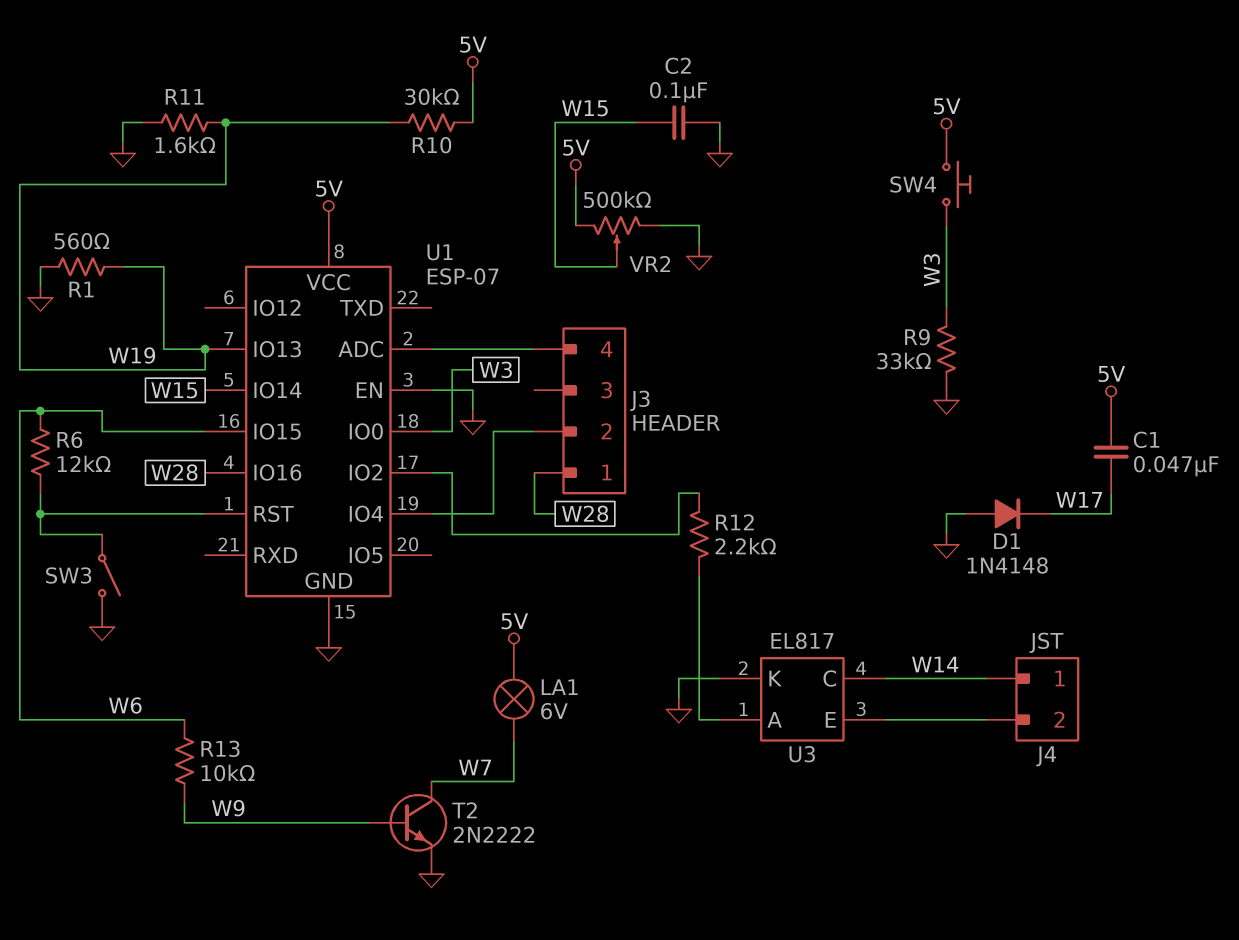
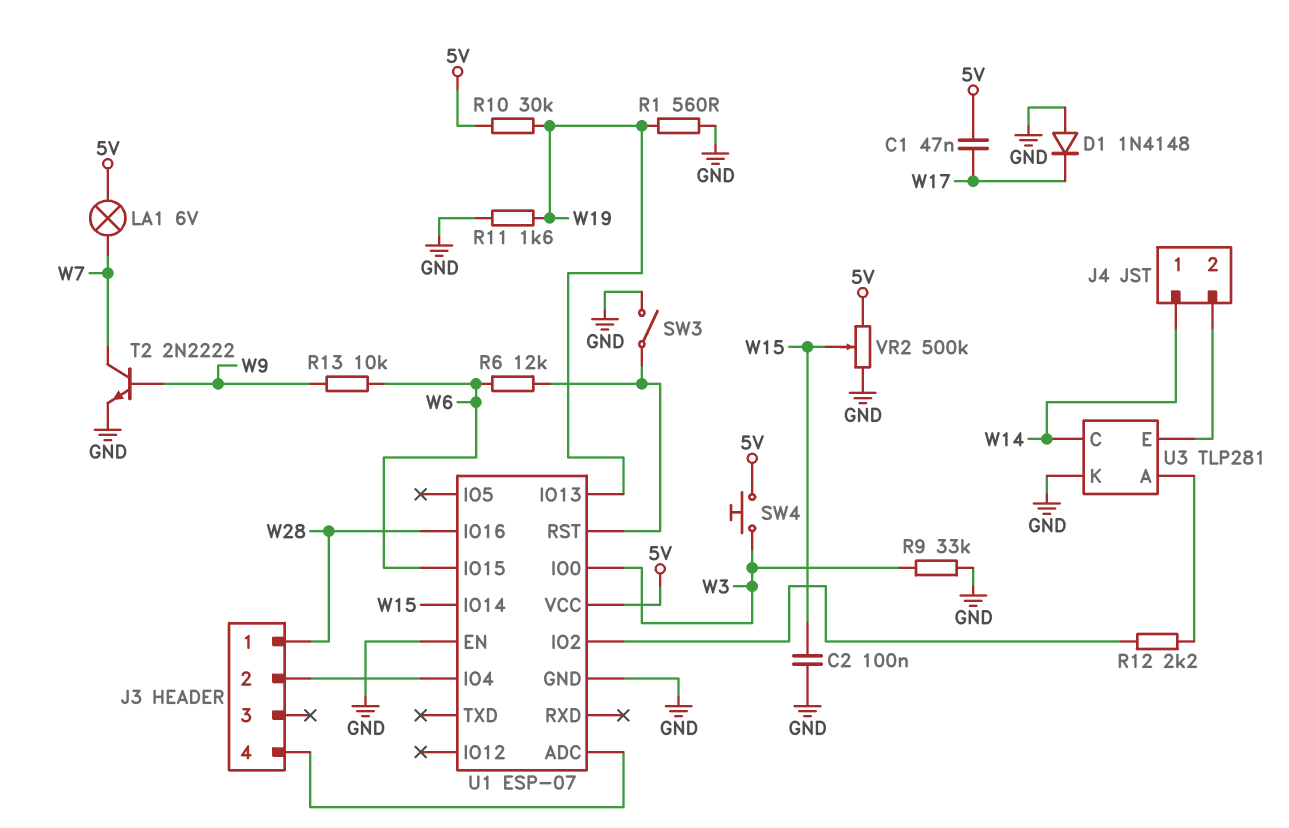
U3: EL817 -> TLP281

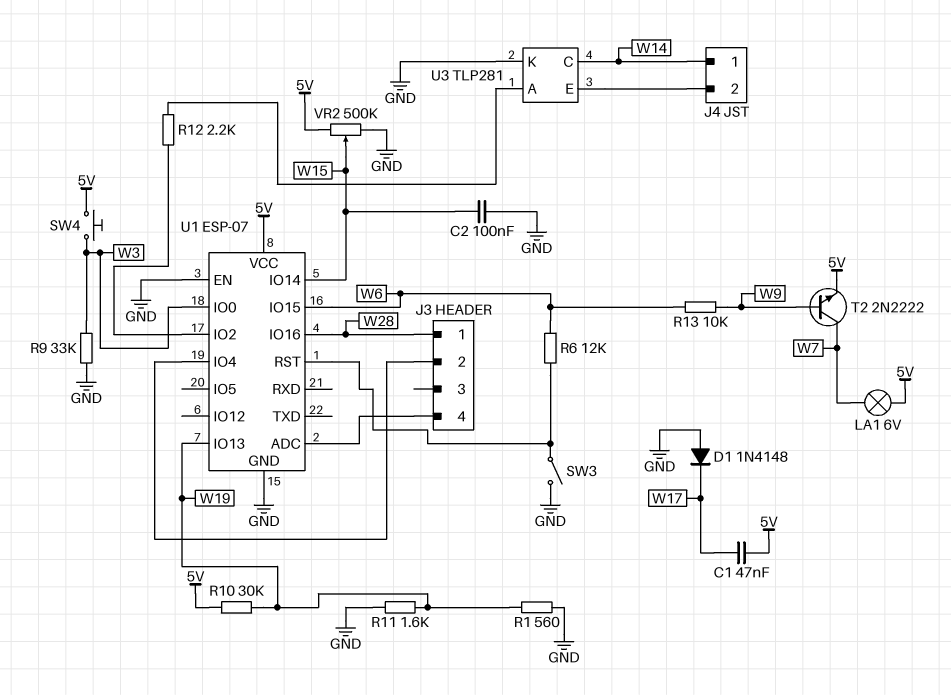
T2: NPN 2N2222 (B W9, C W7, E GND) -> NPN 2N2222 (B W9, C W7, E 5V)

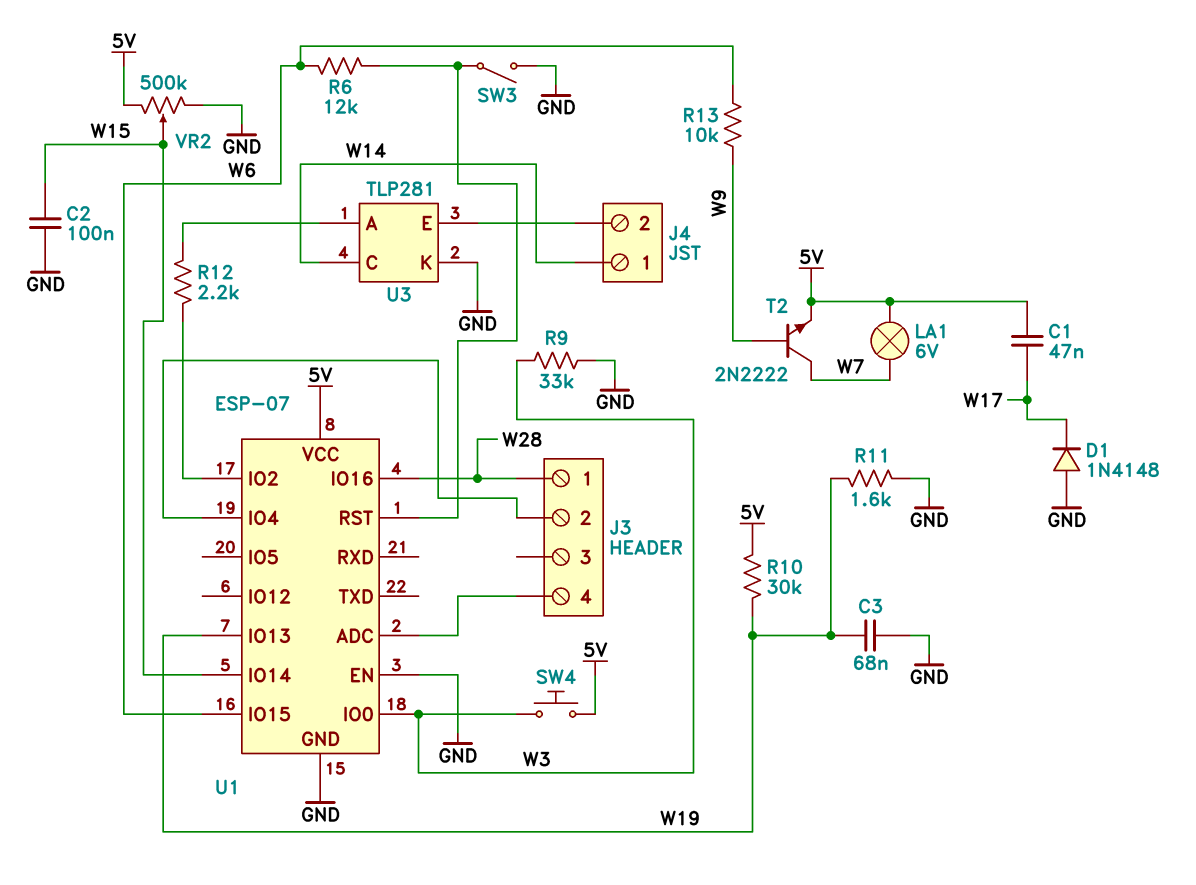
C3: none -> 68nF (GND, W19)
R1: 560 (GND, W19) -> none

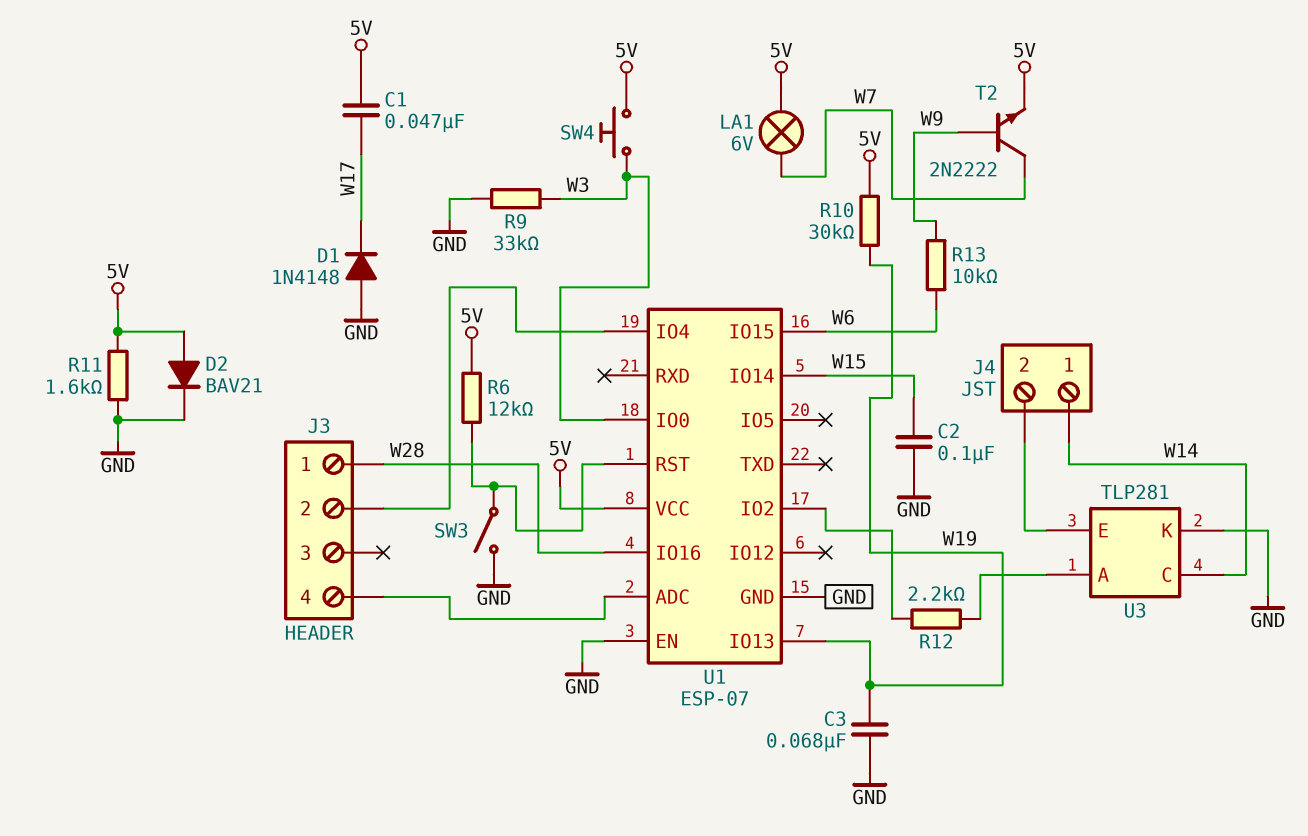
D2: none -> diode BAV21 (A 5V, K GND)
R6: 12k (U1/RST, W6) -> 12k (5V, U1/RST)
R11: 1.6k (GND, W19) -> 1.6k (5V, GND)
VR2: 500k (5V, GND, wiper W15) -> none

